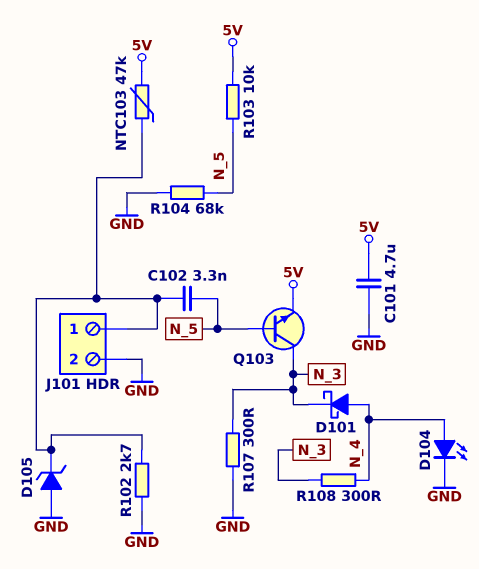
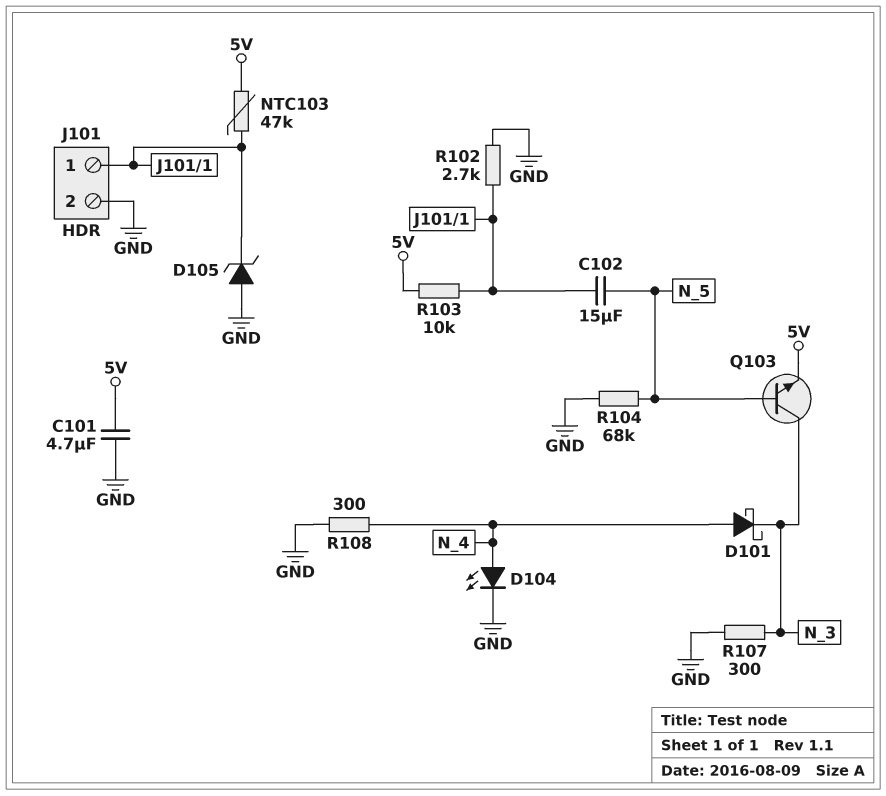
C102: 3.3nF (J101/1, N_5) -> 15uF (J101/1, N_5)
R103: 10k (5V, N_5) -> 10k (5V, J101/1)
R108: 300 (N_3, N_4) -> 300 (GND, N_4)

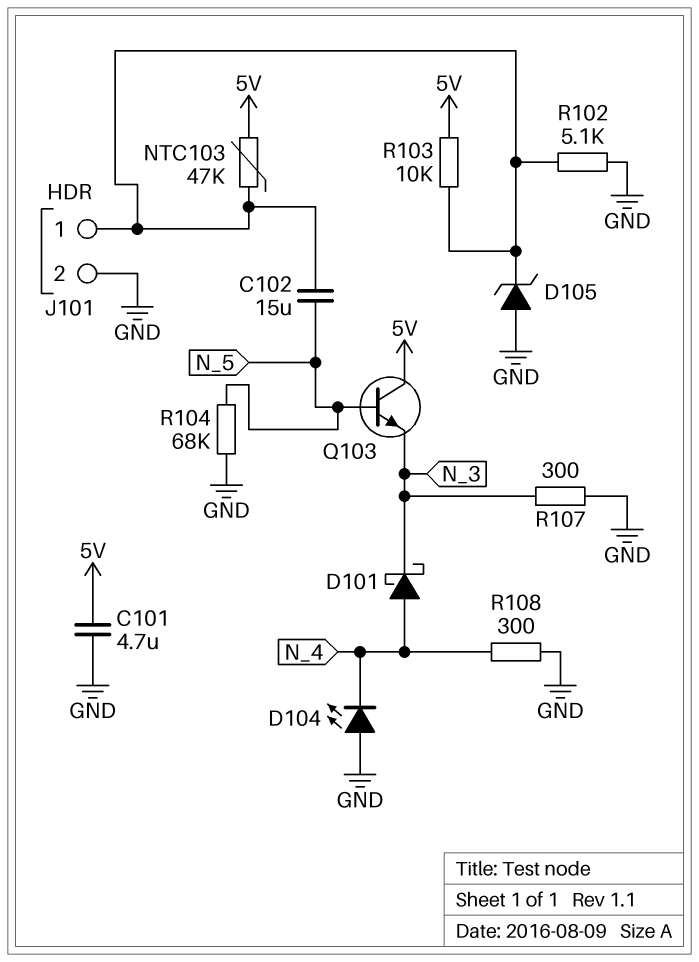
D104: LED (A N_4, K GND) -> LED (A GND, K N_4)
Q103: NPN (B N_5, C N_3, E 5V) -> NPN (B N_5, C 5V, E N_3)
R102: 2.7k (GND, J101/1) -> 5.1k (GND, J101/1)

